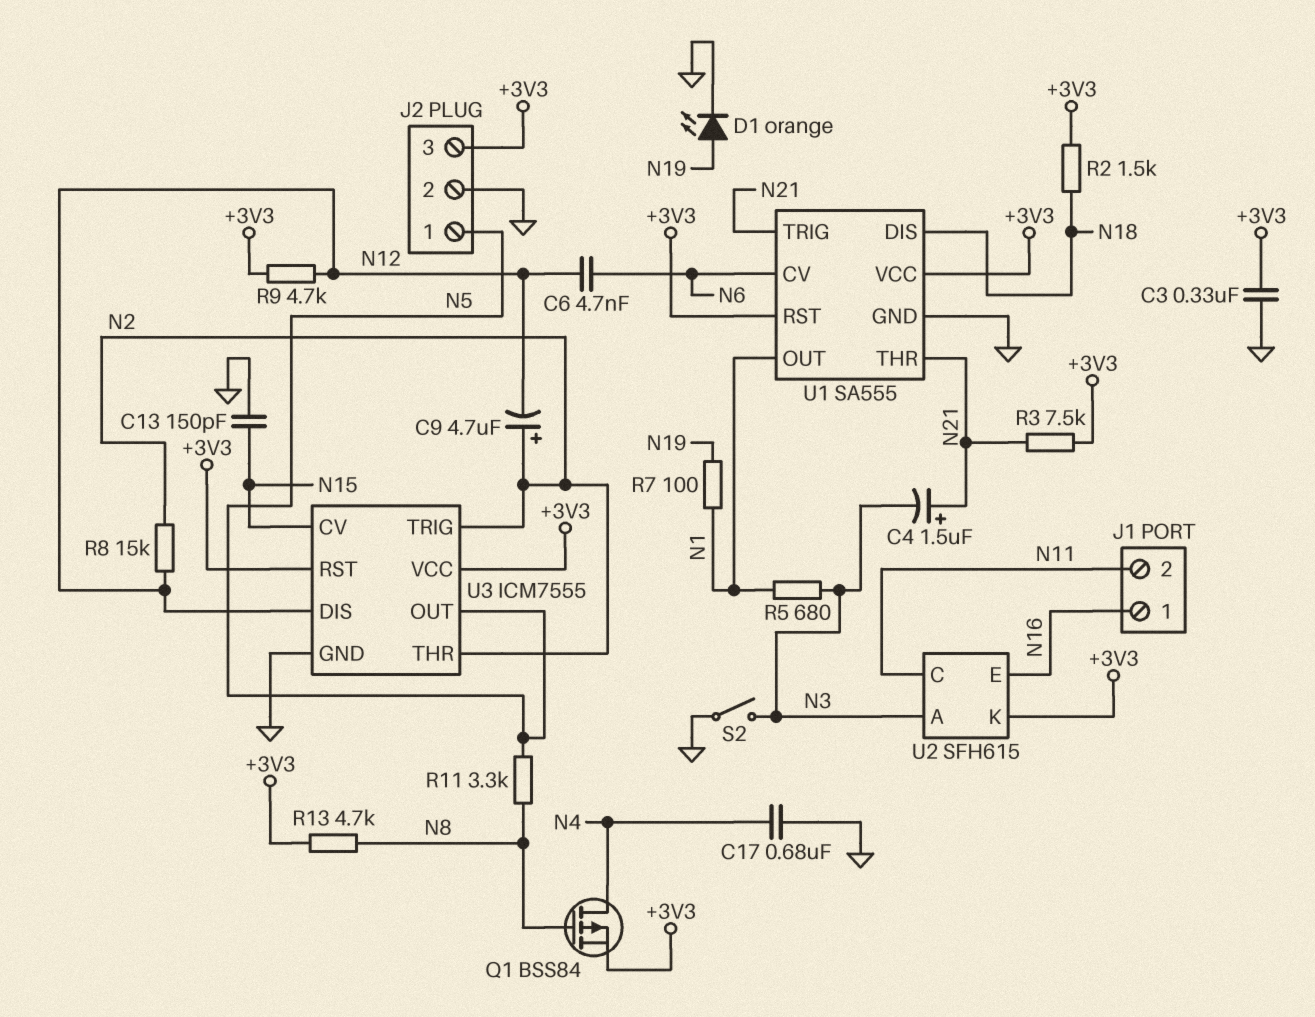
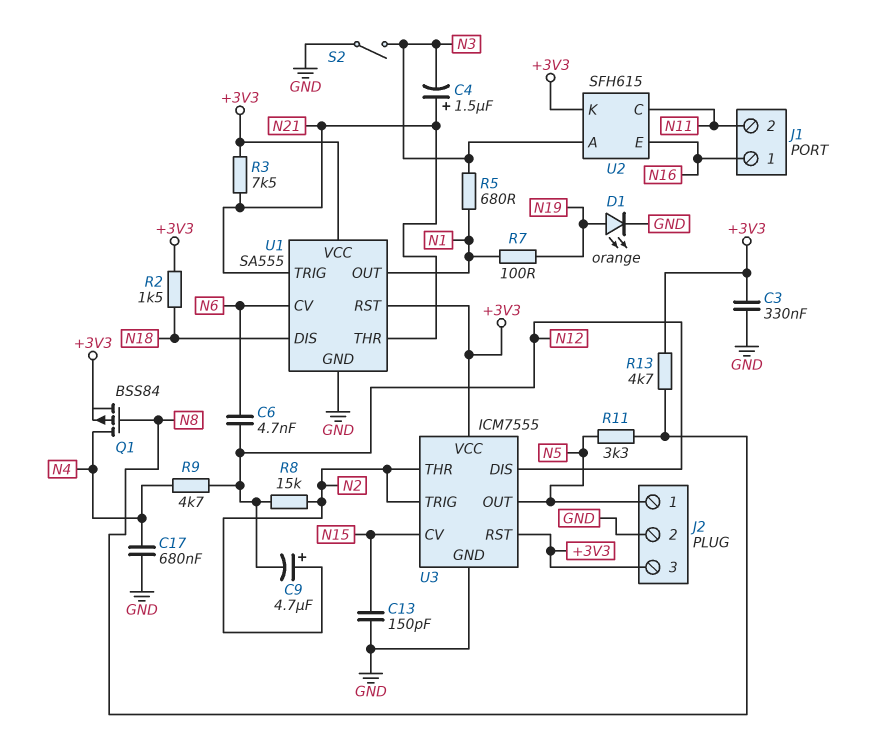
R9: 4.7k (+3V3, N12) -> 4.7k (N4, N12)

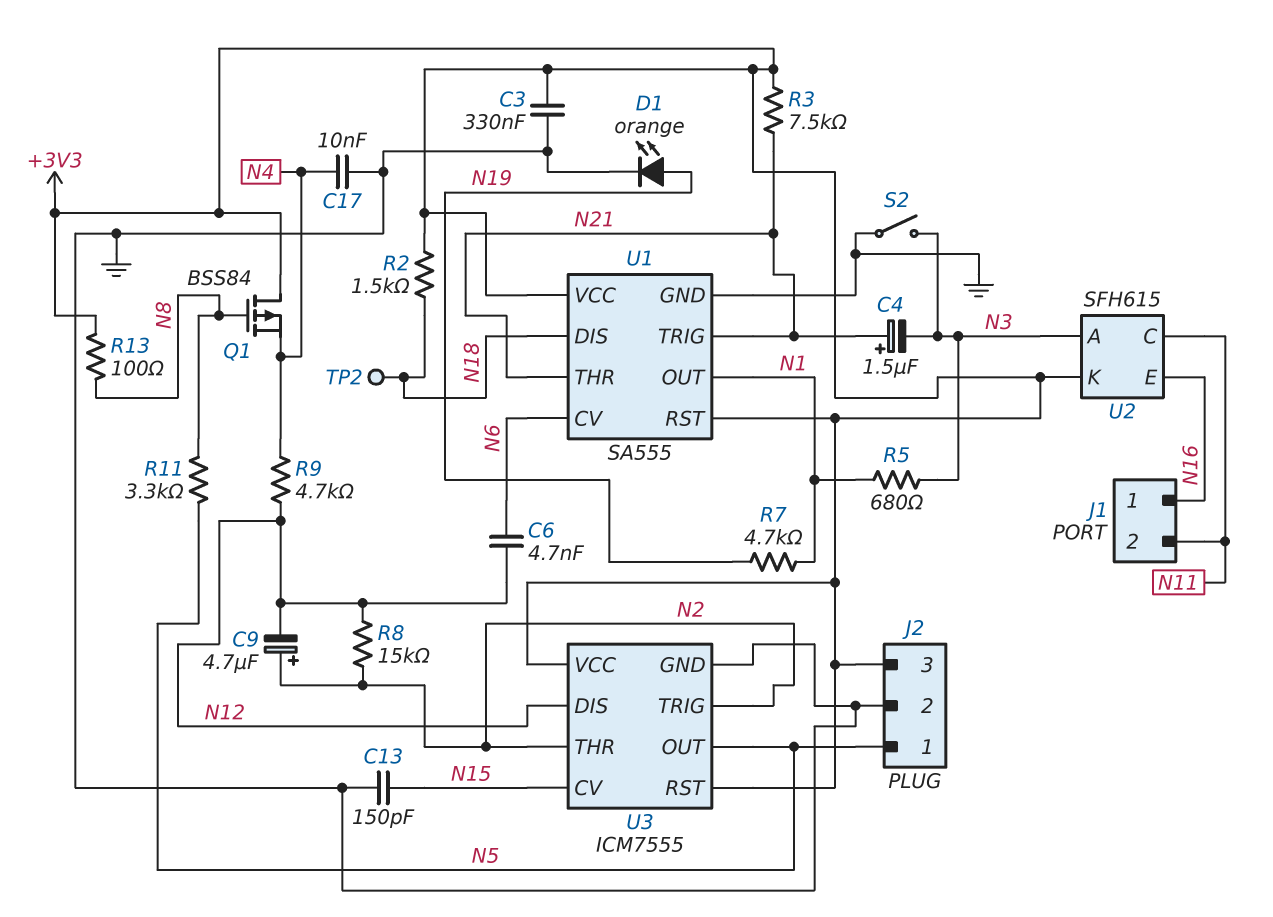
C17: 680nF (GND, N4) -> 10nF (GND, N4)
Q1: PMOS BSS84 (G N8, D N4, S +3V3) -> PMOS BSS84 (G N8, D +3V3, S N4)
R7: 100 (N1, N19) -> 4.7k (N1, N19)
R13: 4.7k (+3V3, N8) -> 100 (+3V3, N8)
TP2: none -> test point (N18)

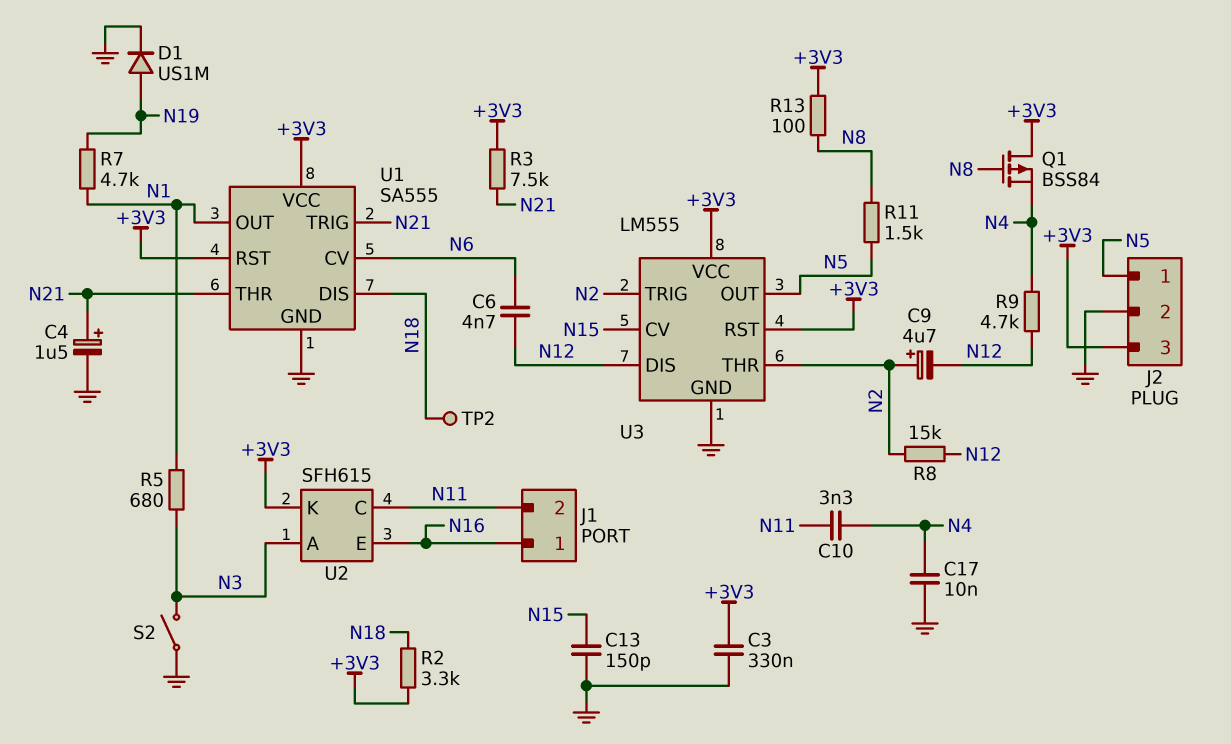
C4: 1.5uF (plus N21, minus N3) -> 1.5uF (plus N21, minus GND)
C10: none -> 3.3nF (N4, N11)
D1: LED orange (A N19, K GND) -> diode US1M (A N19, K GND)
R2: 1.5k (+3V3, N18) -> 3.3k (+3V3, N18)
R11: 3.3k (N5, N8) -> 1.5k (N5, N8)
U3: ICM7555 -> LM555

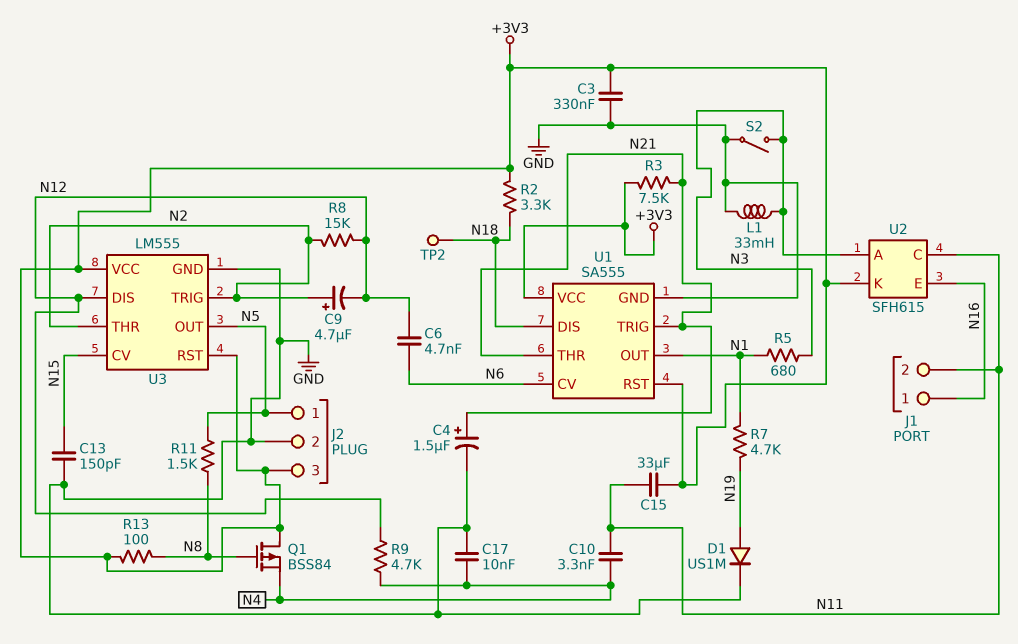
C15: none -> 33uF (+3V3, N11)
L1: none -> 33mH (GND, N3)

